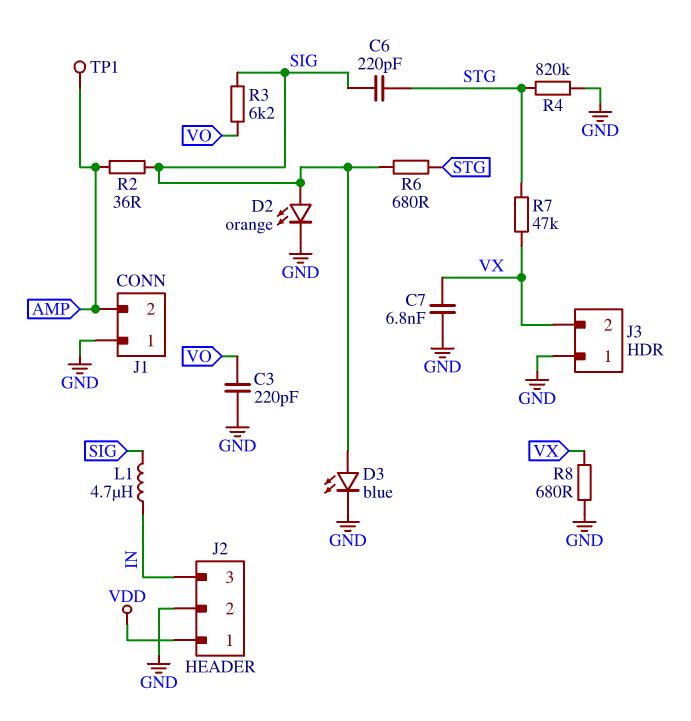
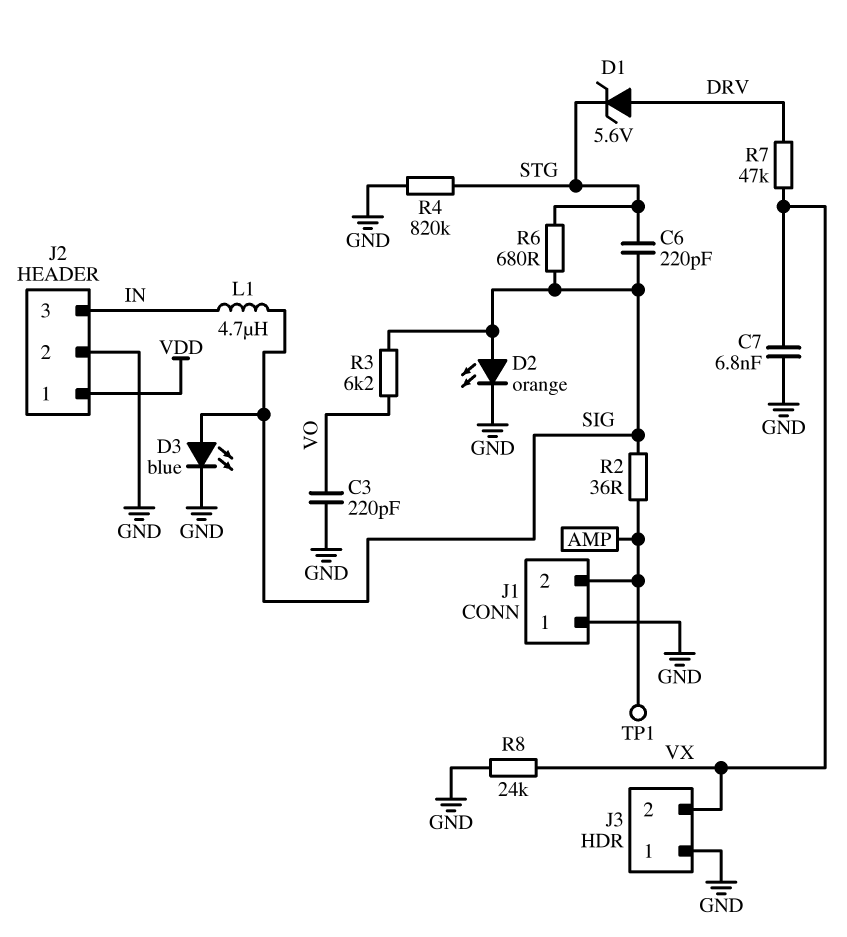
D1: none -> zener 5.6V (A DRV, K STG)
R7: 47k (STG, VX) -> 47k (DRV, VX)
R8: 680 (GND, VX) -> 24k (GND, VX)

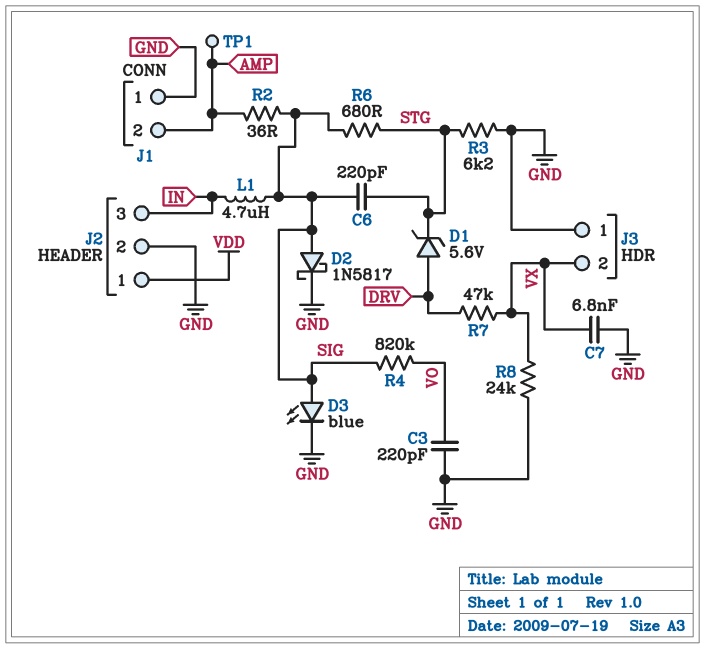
D2: LED orange (A SIG, K GND) -> schottky 1N5817 (A SIG, K GND)
R3: 6.2k (SIG, VO) -> 6.2k (GND, STG)
R4: 820k (GND, STG) -> 820k (SIG, VO)

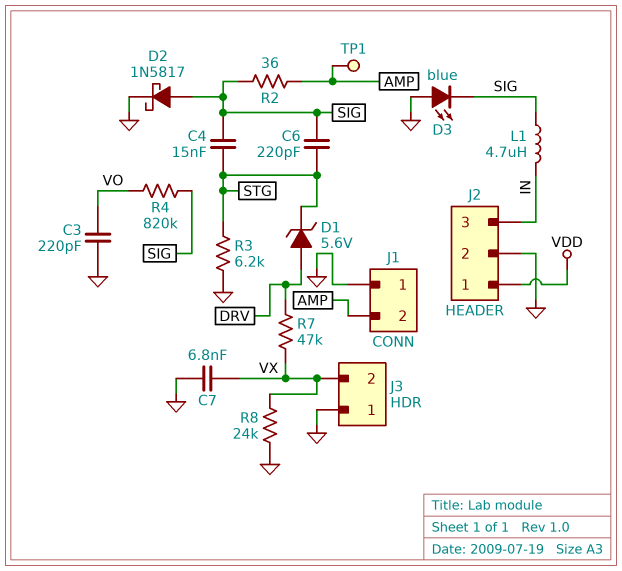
C4: none -> 15nF (SIG, STG)
D3: LED blue (A SIG, K GND) -> LED blue (A GND, K SIG)
R6: 680 (SIG, STG) -> none

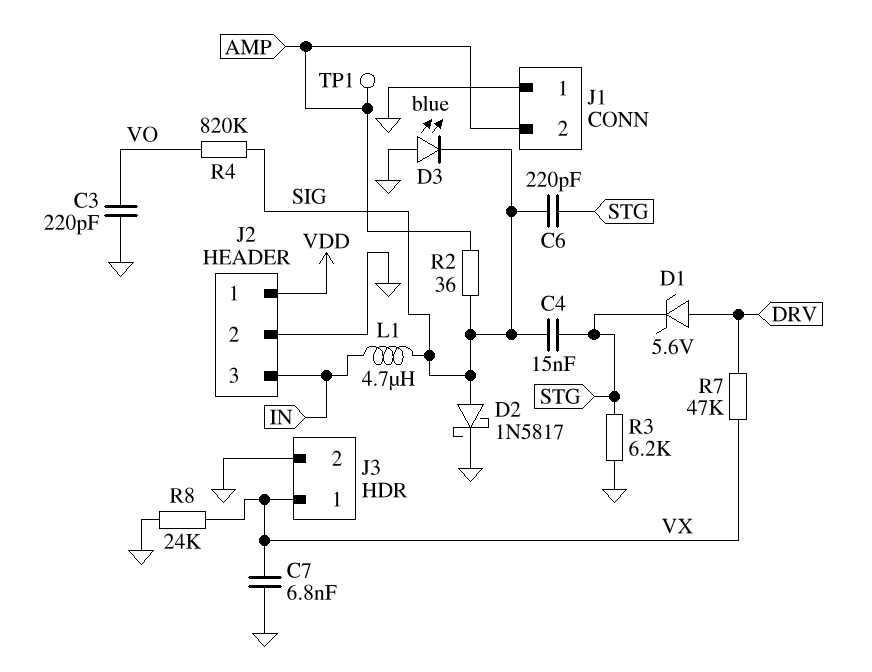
J3 pin 1: GND -> VX
J3 pin 2: VX -> GND

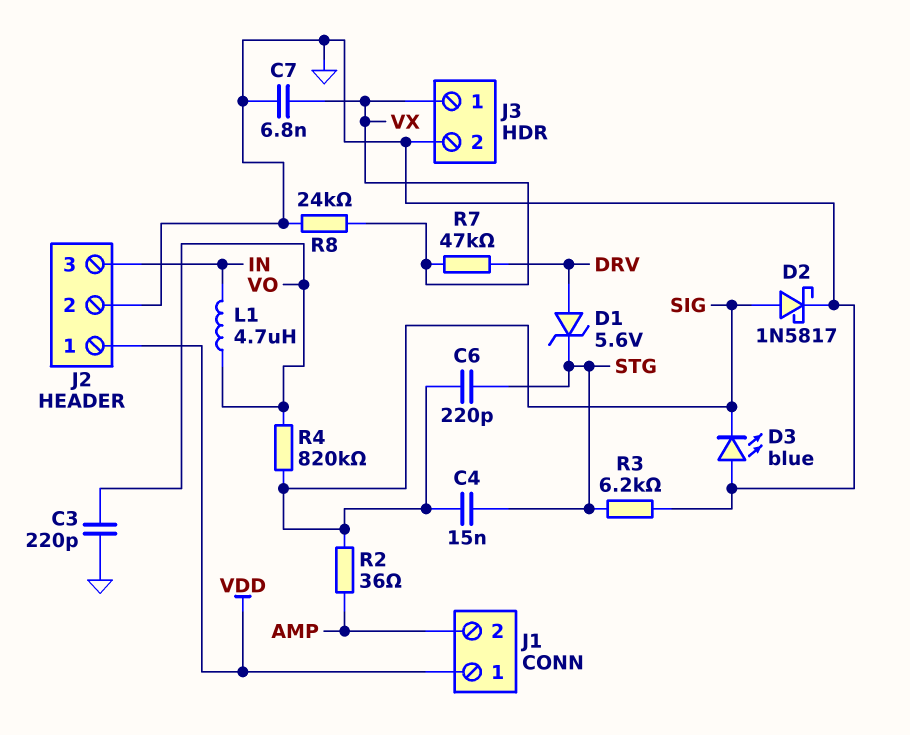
J1 pin 1: GND -> VDD
L1: 4.7uH (IN, SIG) -> 4.7uH (IN, VO)
TP1: test point (AMP) -> none

